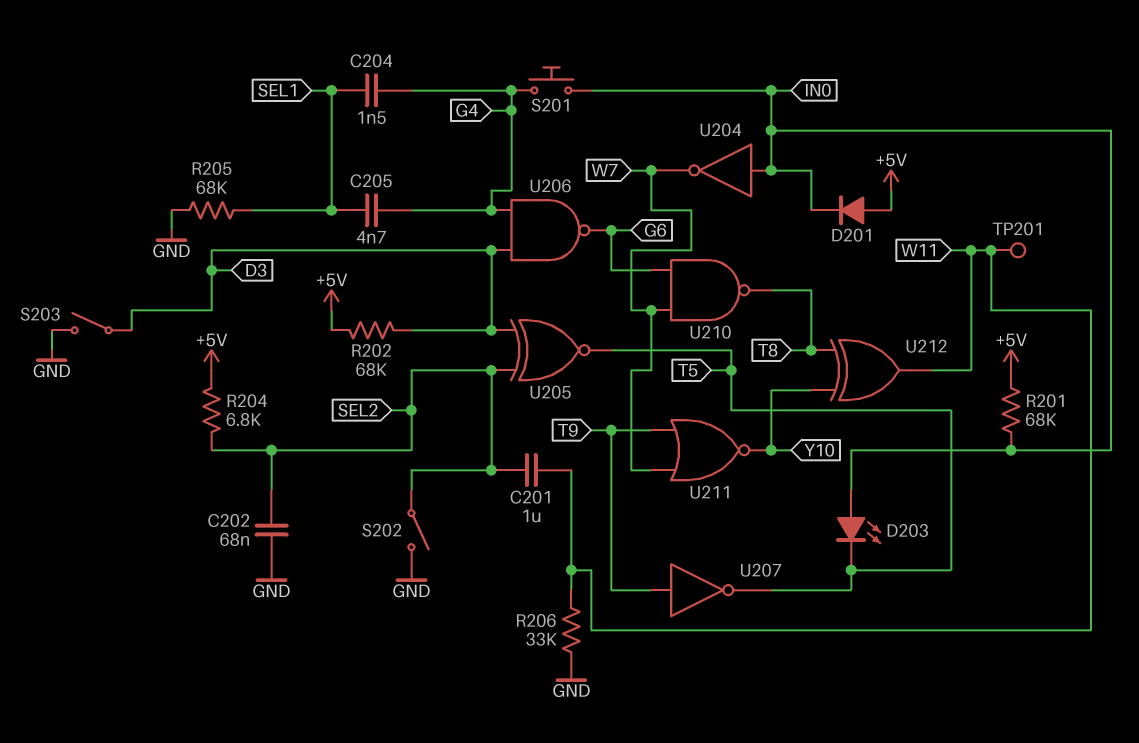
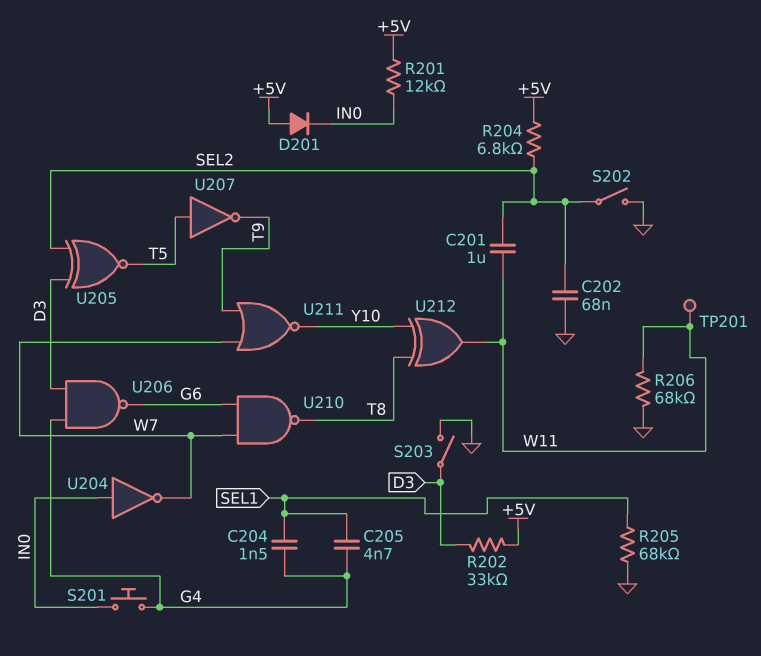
D203: LED (A IN0, K T5) -> none
R201: 68k (+5V, IN0) -> 12k (+5V, IN0)
R202: 68k (+5V, D3) -> 33k (+5V, D3)
R206: 33k (GND, W11) -> 68k (GND, W11)
U207: NOT (in T9, out T5) -> NOT (in T5, out T9)

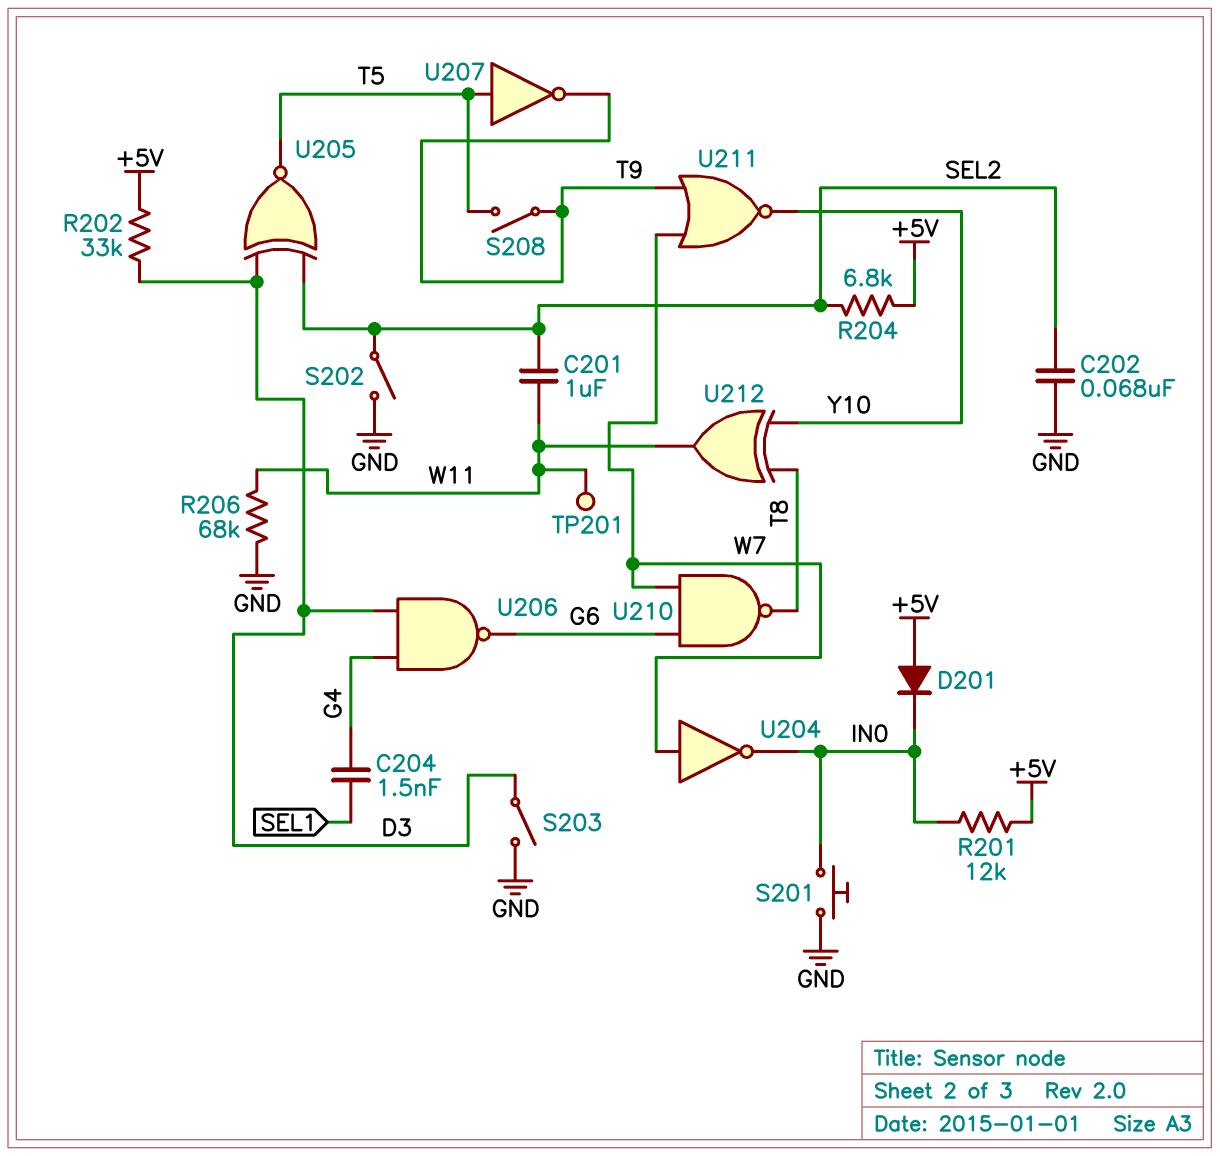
C205: 4.7nF (G4, SEL1) -> none
R205: 68k (GND, SEL1) -> none
S201: button (G4, IN0) -> button (GND, IN0)
S208: none -> switch (T5, T9)
U204: NOT (in IN0, out W7) -> NOT (in W7, out IN0)

